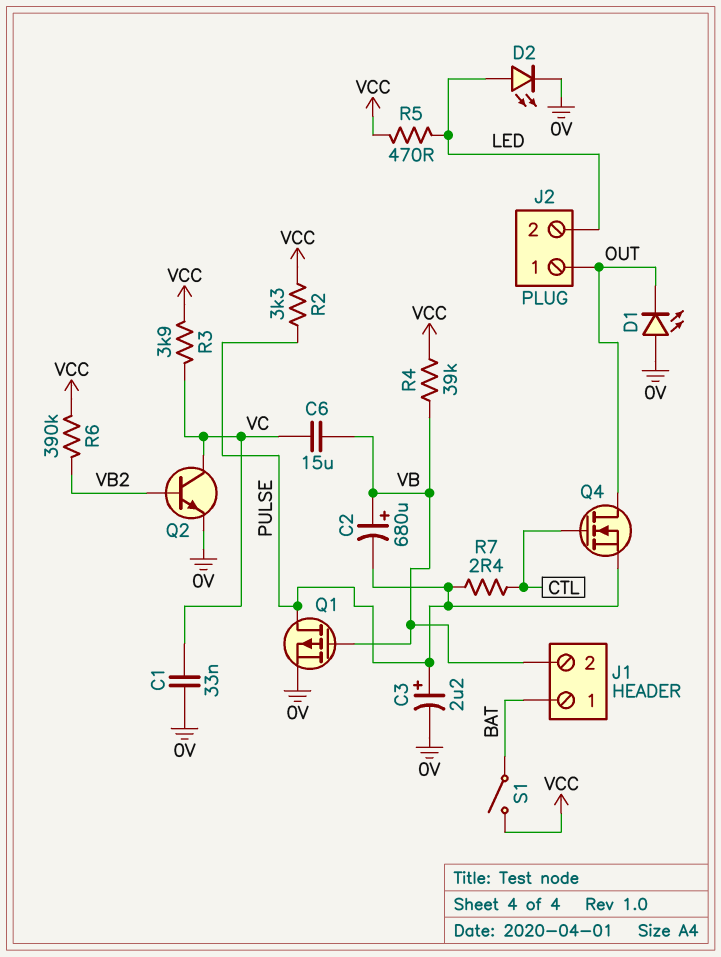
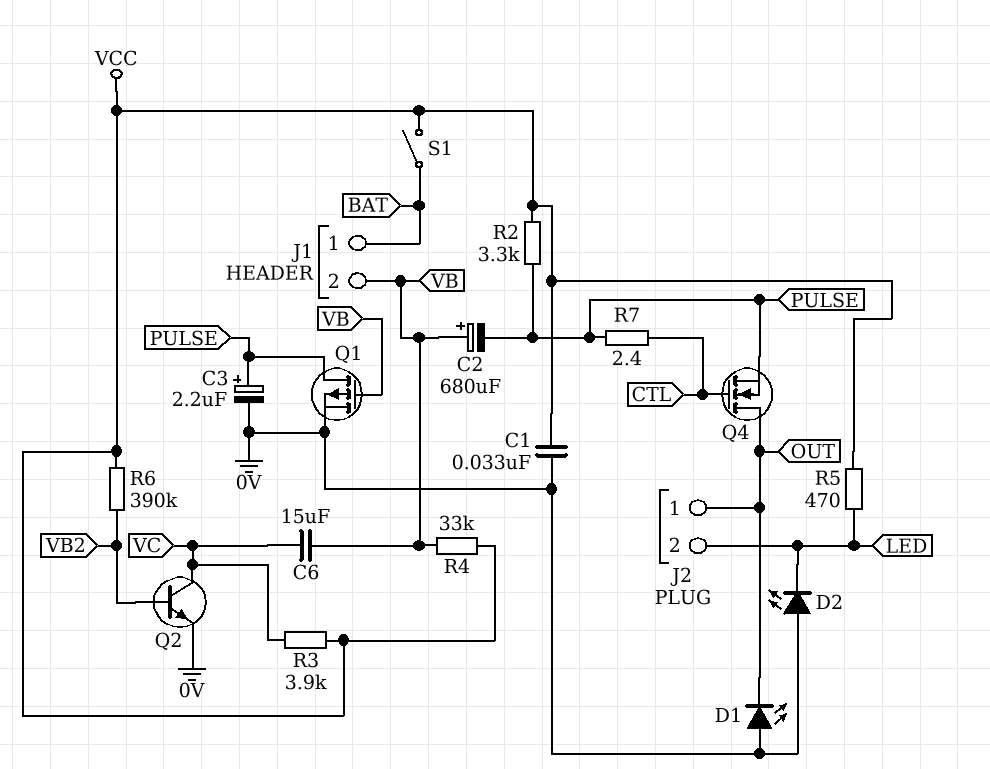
C1: 33nF (0V, VC) -> 33nF (0V, VCC)
D2: LED (A LED, K 0V) -> LED (A 0V, K LED)
R4: 39k (VB, VCC) -> 33k (VB, VCC)

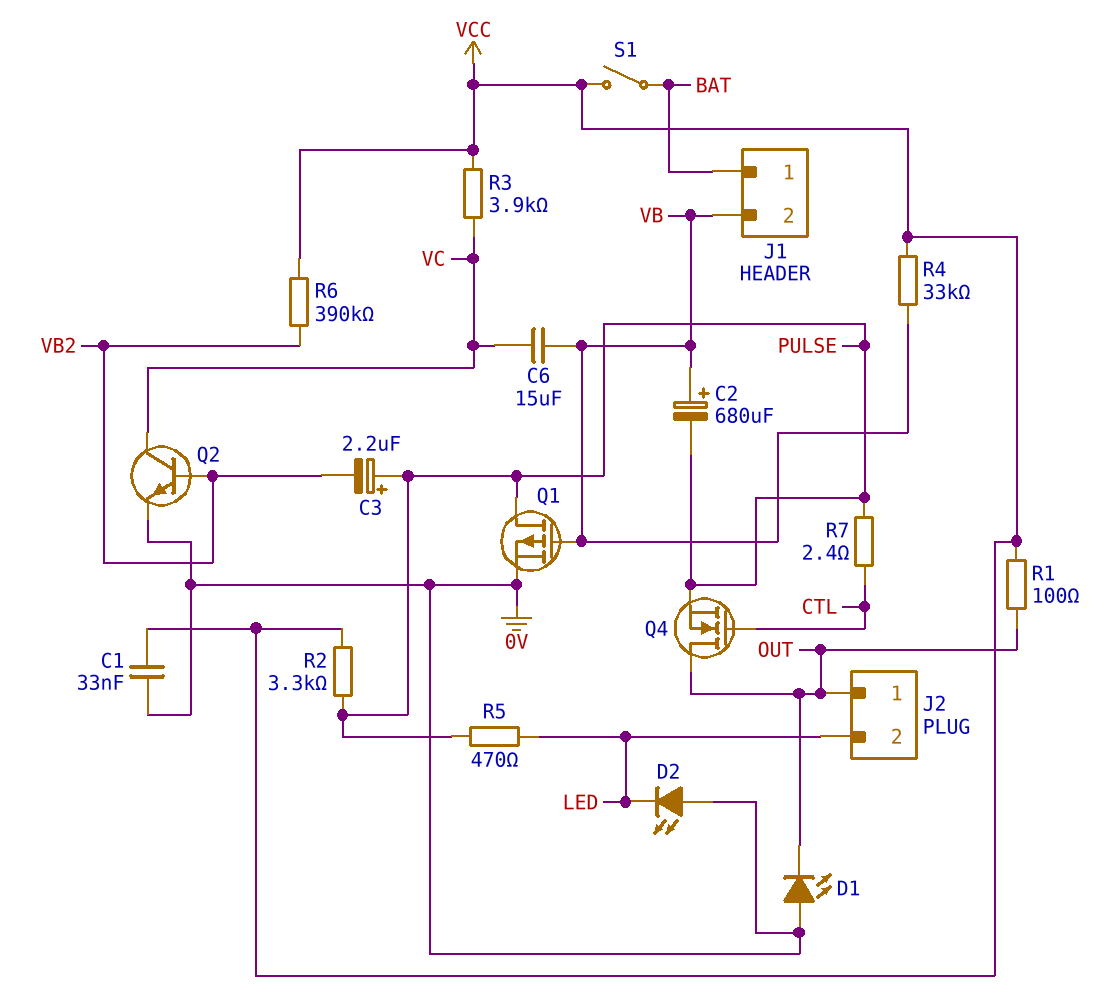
C3: 2.2uF (plus PULSE, minus 0V) -> 2.2uF (plus PULSE, minus VB2)
R1: none -> 100 (OUT, VCC)
R5: 470 (LED, VCC) -> 470 (LED, PULSE)

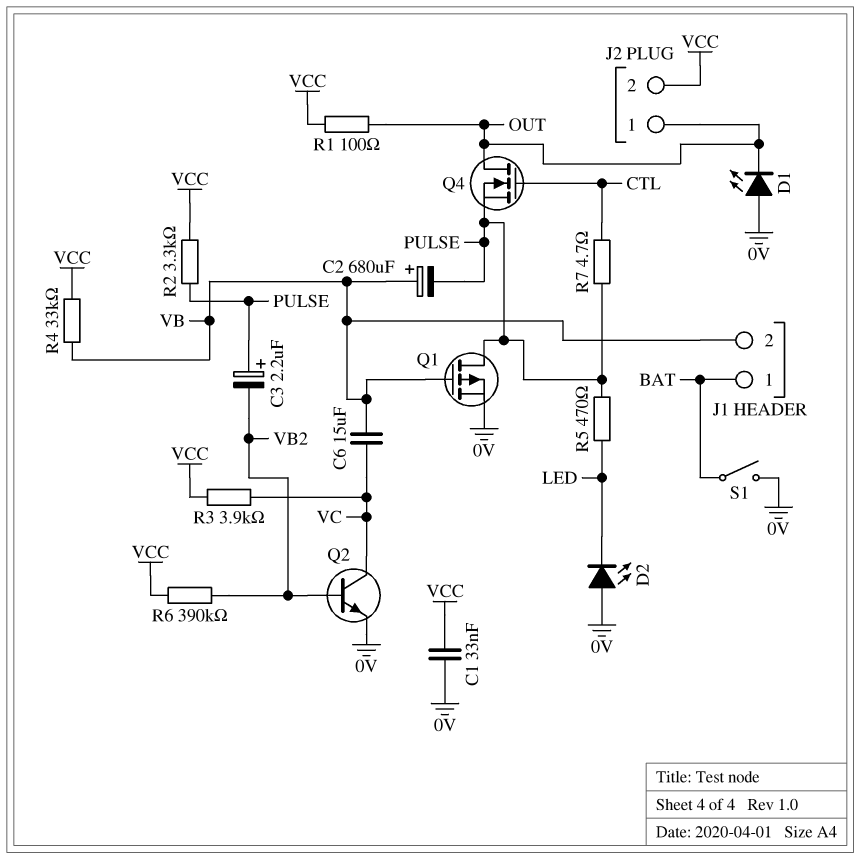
J2 pin 2: LED -> VCC
R7: 2.4 (CTL, PULSE) -> 4.7 (CTL, PULSE)
S1: switch (BAT, VCC) -> switch (0V, BAT)

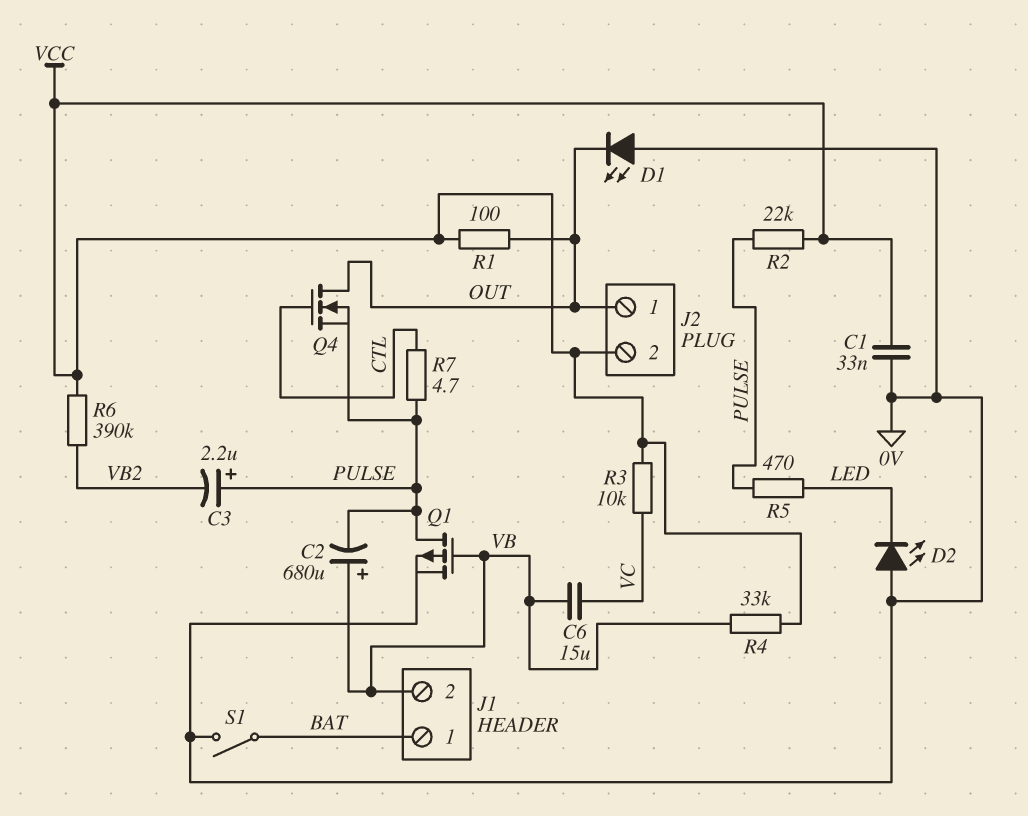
Q2: NPN (B VB2, C VC, E 0V) -> none
R2: 3.3k (PULSE, VCC) -> 22k (PULSE, VCC)
R3: 3.9k (VC, VCC) -> 10k (VC, VCC)

